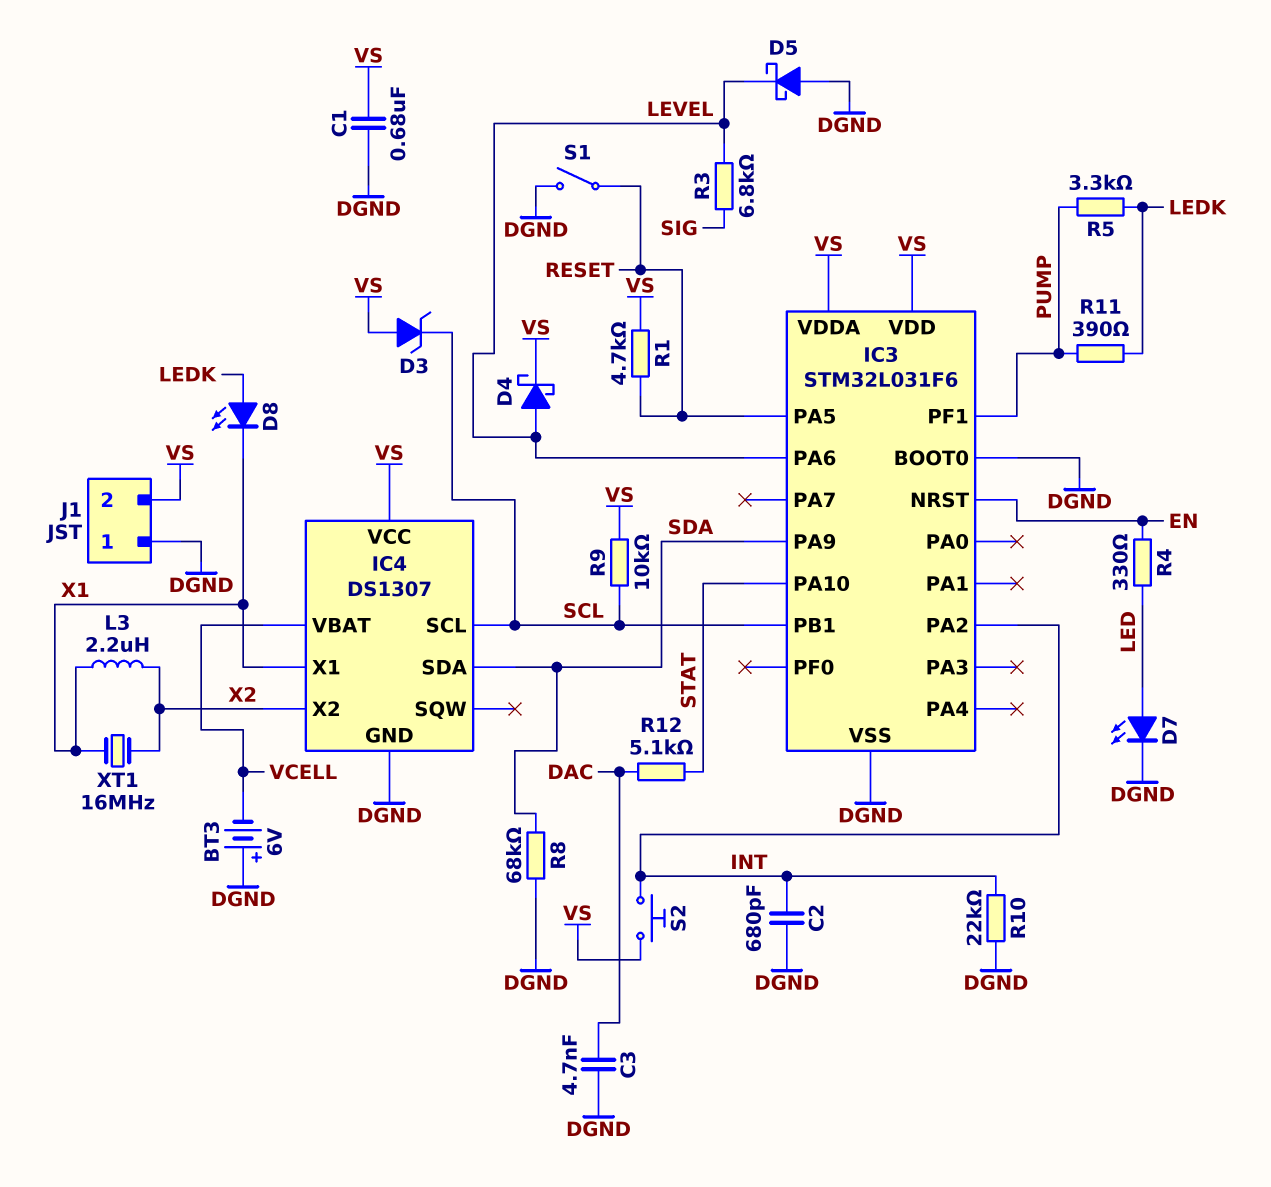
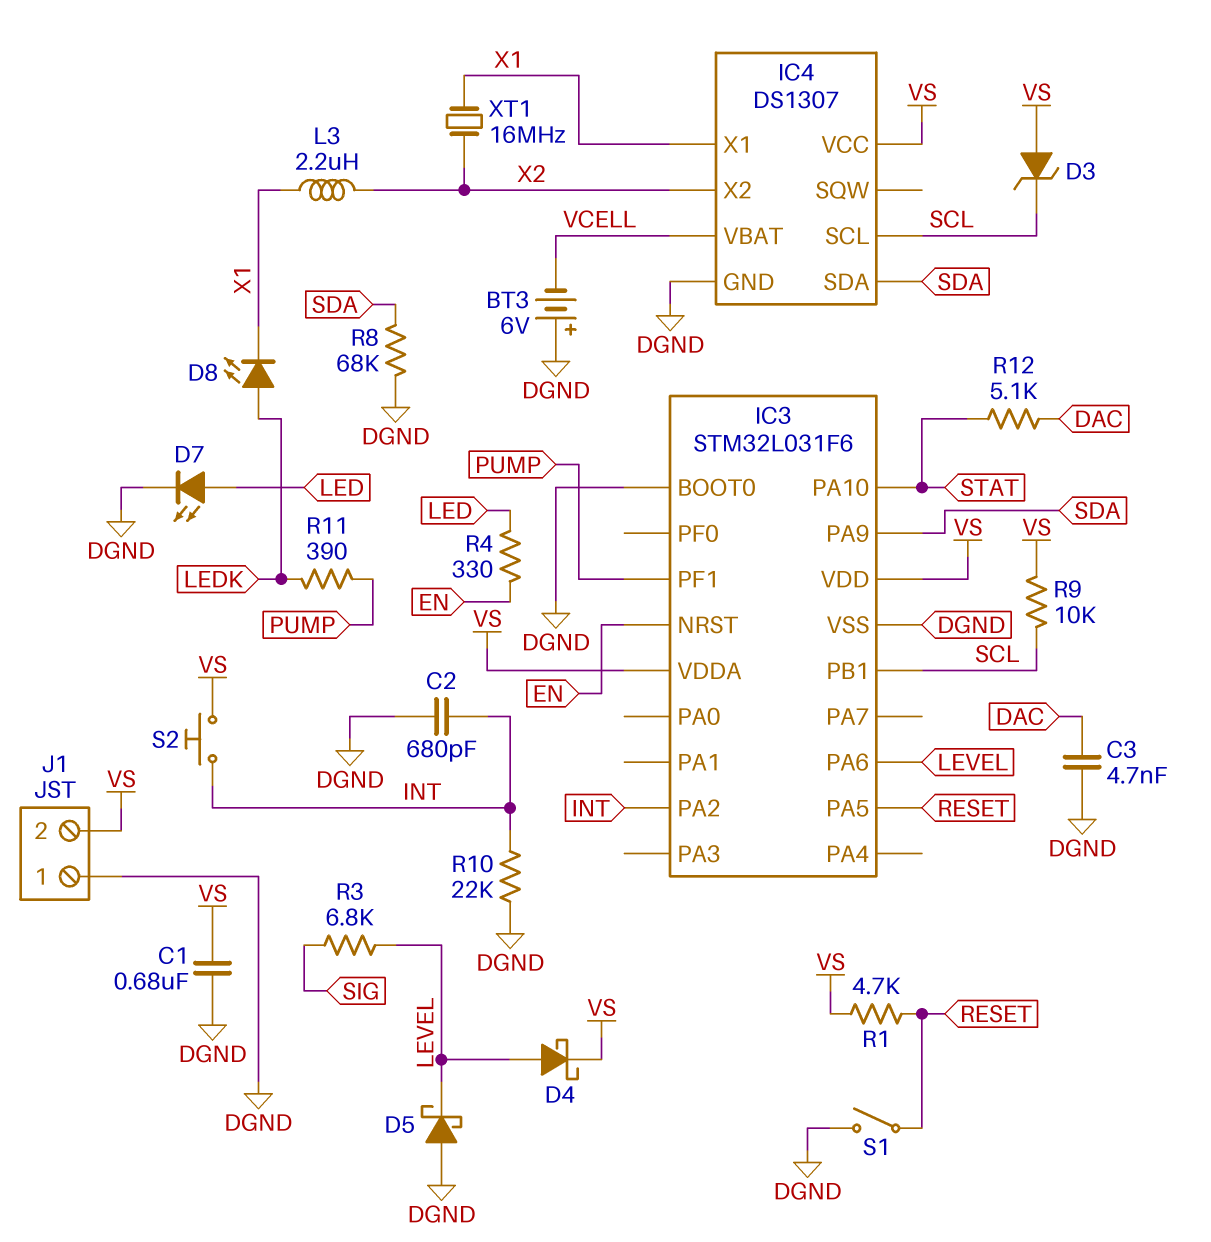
R5: 3.3k (LEDK, PUMP) -> none

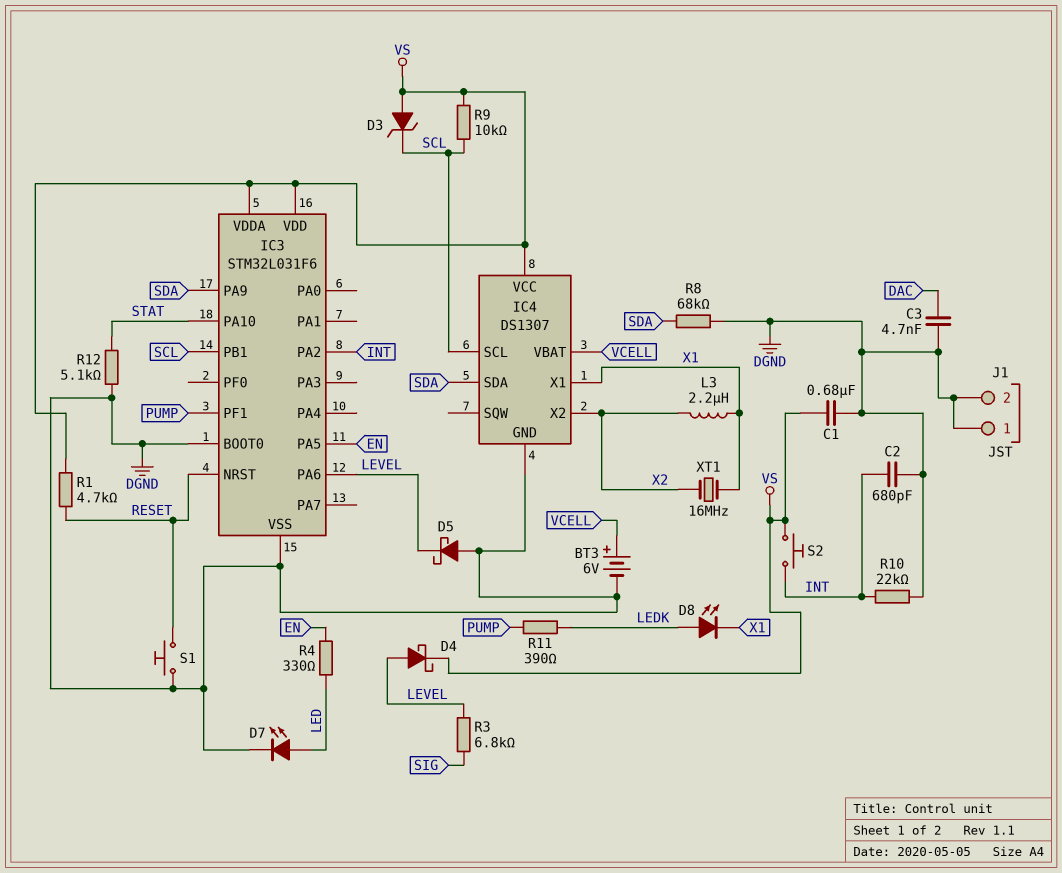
BT3: 6V (plus DGND, minus VCELL) -> 6V (plus VCELL, minus DGND)
IC3 pin NRST: EN -> RESET
IC3 pin PA5: RESET -> EN
J1 pin 2: VS -> DGND
R12: 5.1k (DAC, STAT) -> 5.1k (DGND, STAT)
S1: switch (DGND, RESET) -> button (DGND, RESET)

